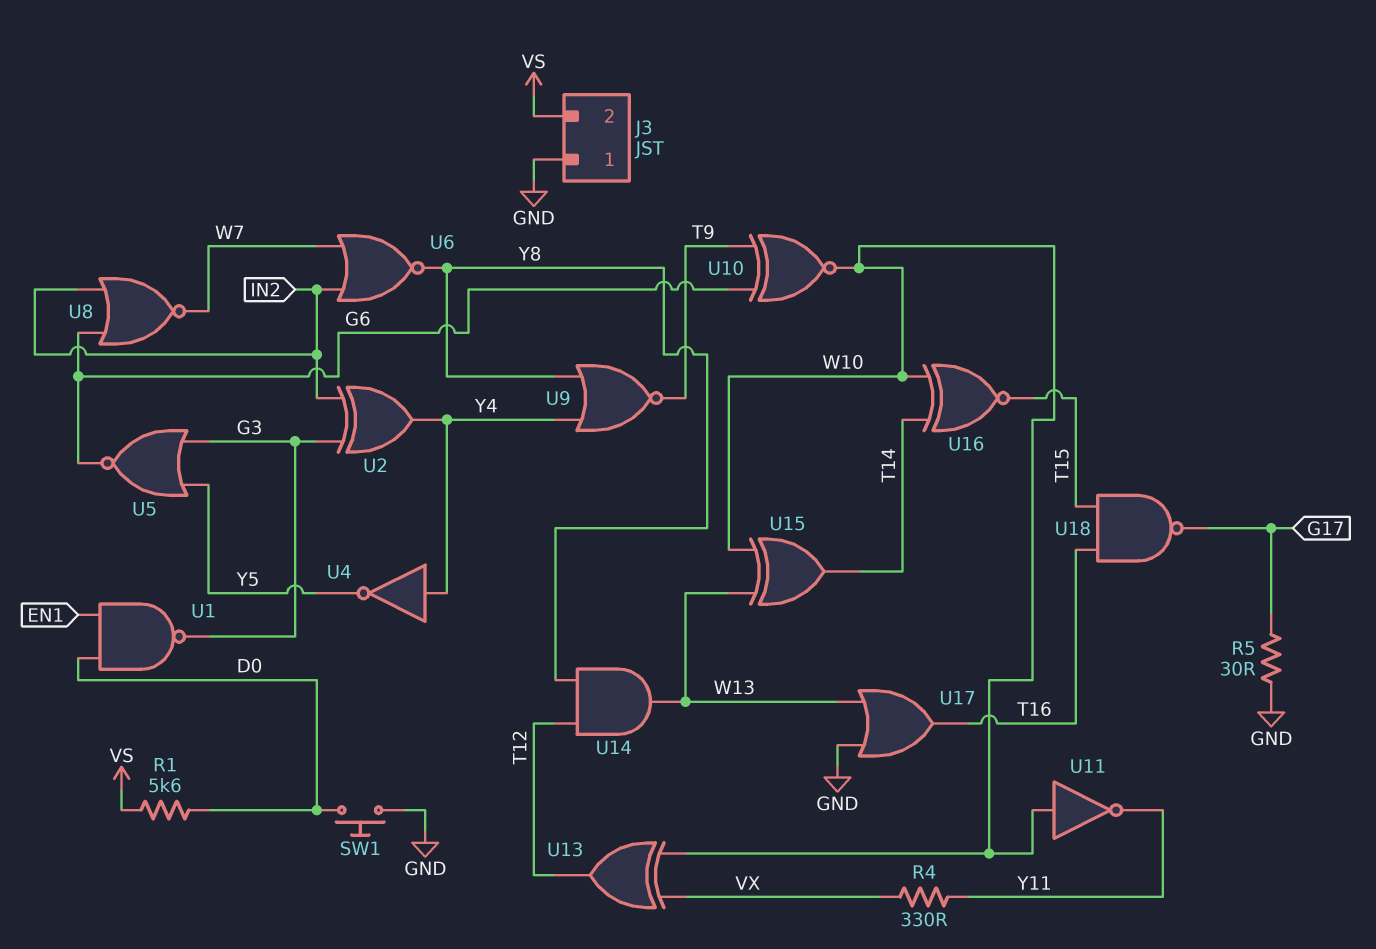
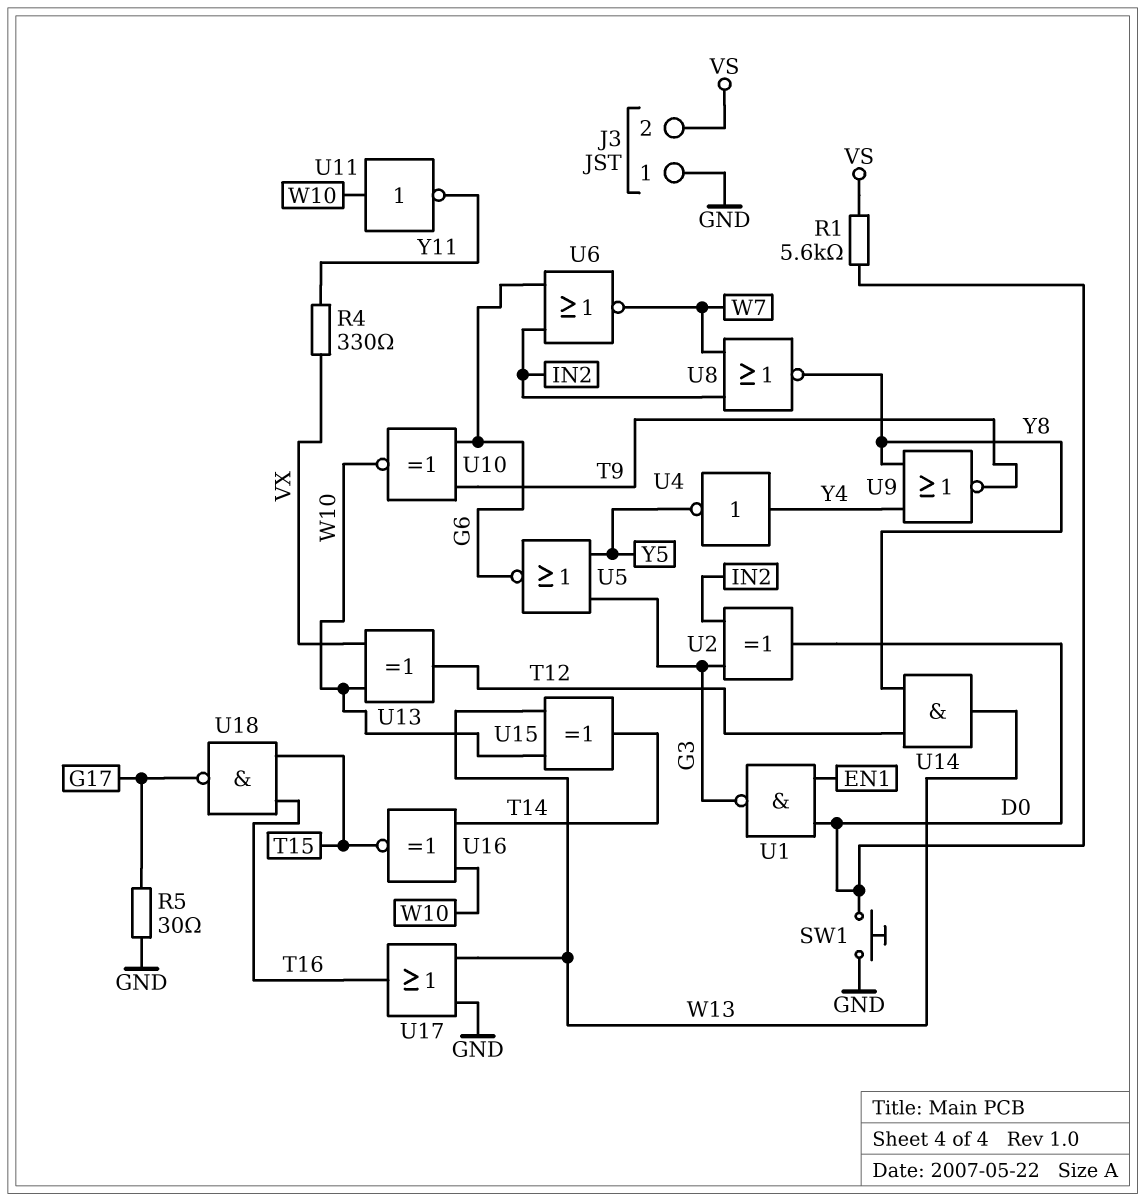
U2: XOR (in G3, in IN2, out Y4) -> XOR (in G3, in IN2, out D0)
U6: NOR (in IN2, in W7, out Y8) -> NOR (in G6, in IN2, out W7)
U8: NOR (in G6, in IN2, out W7) -> NOR (in IN2, in W7, out Y8)

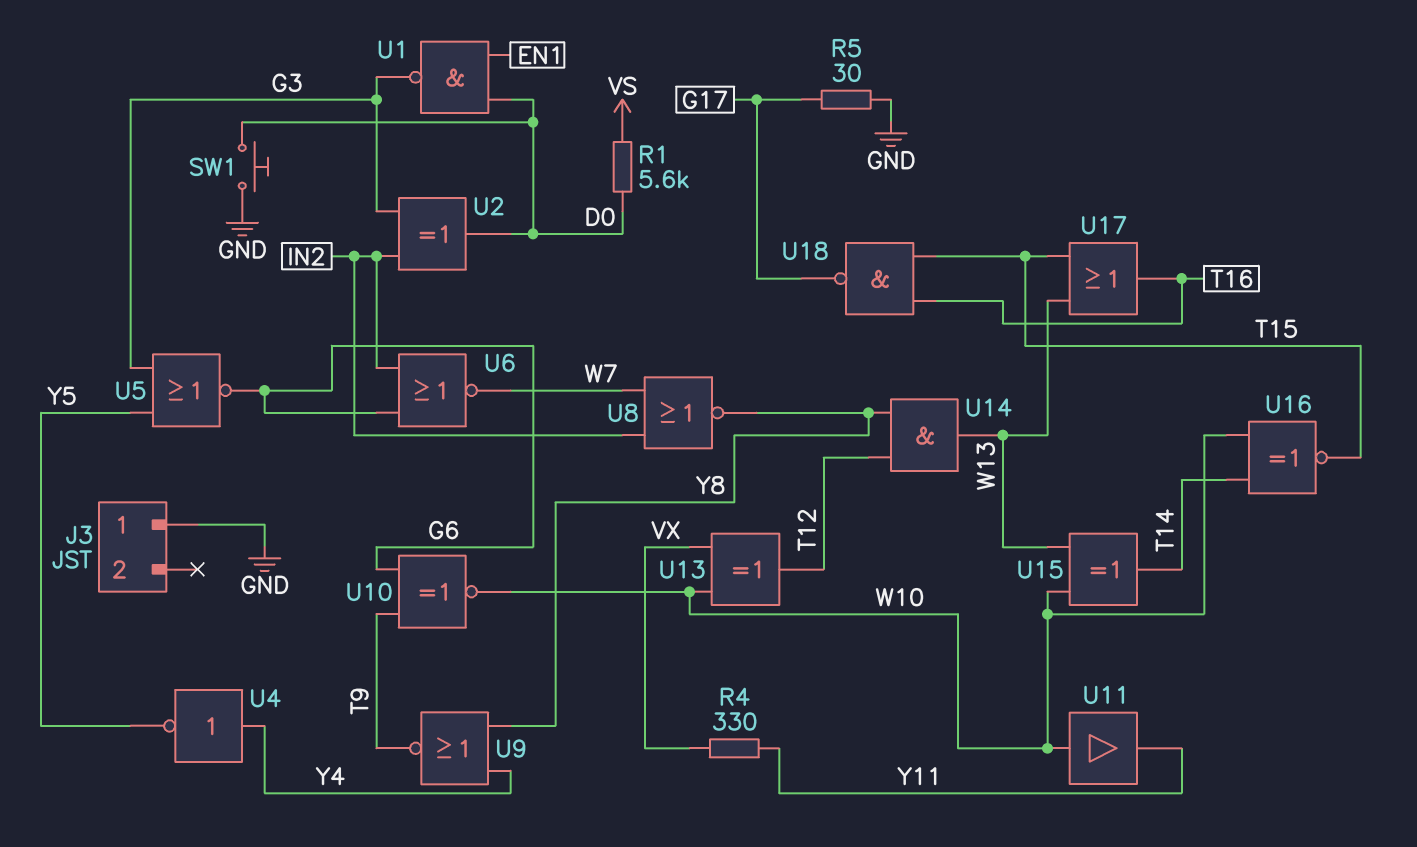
J3 pin 2: VS -> none
U11: NOT (in W10, out Y11) -> buffer (in W10, out Y11)
U17: OR (in GND, in W13, out T16) -> OR (in T15, in W13, out T16)

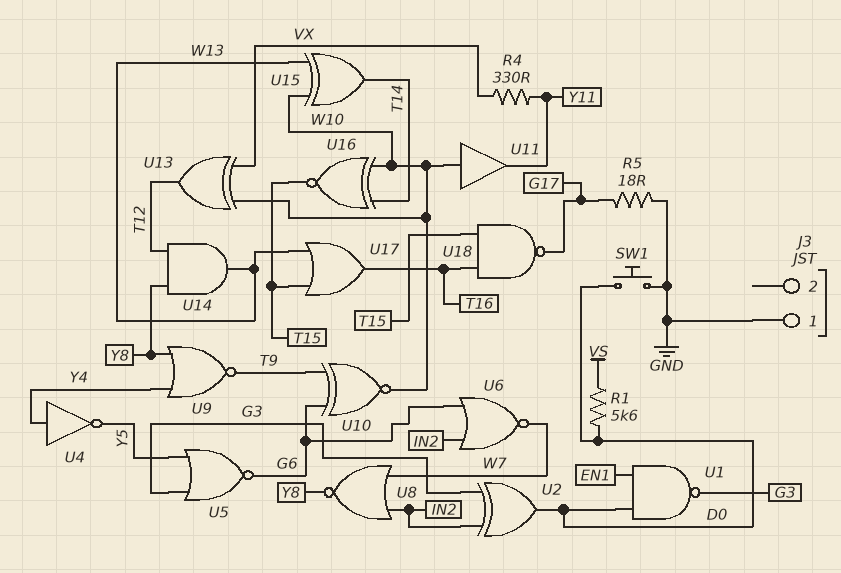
R5: 30 (G17, GND) -> 18 (G17, GND)

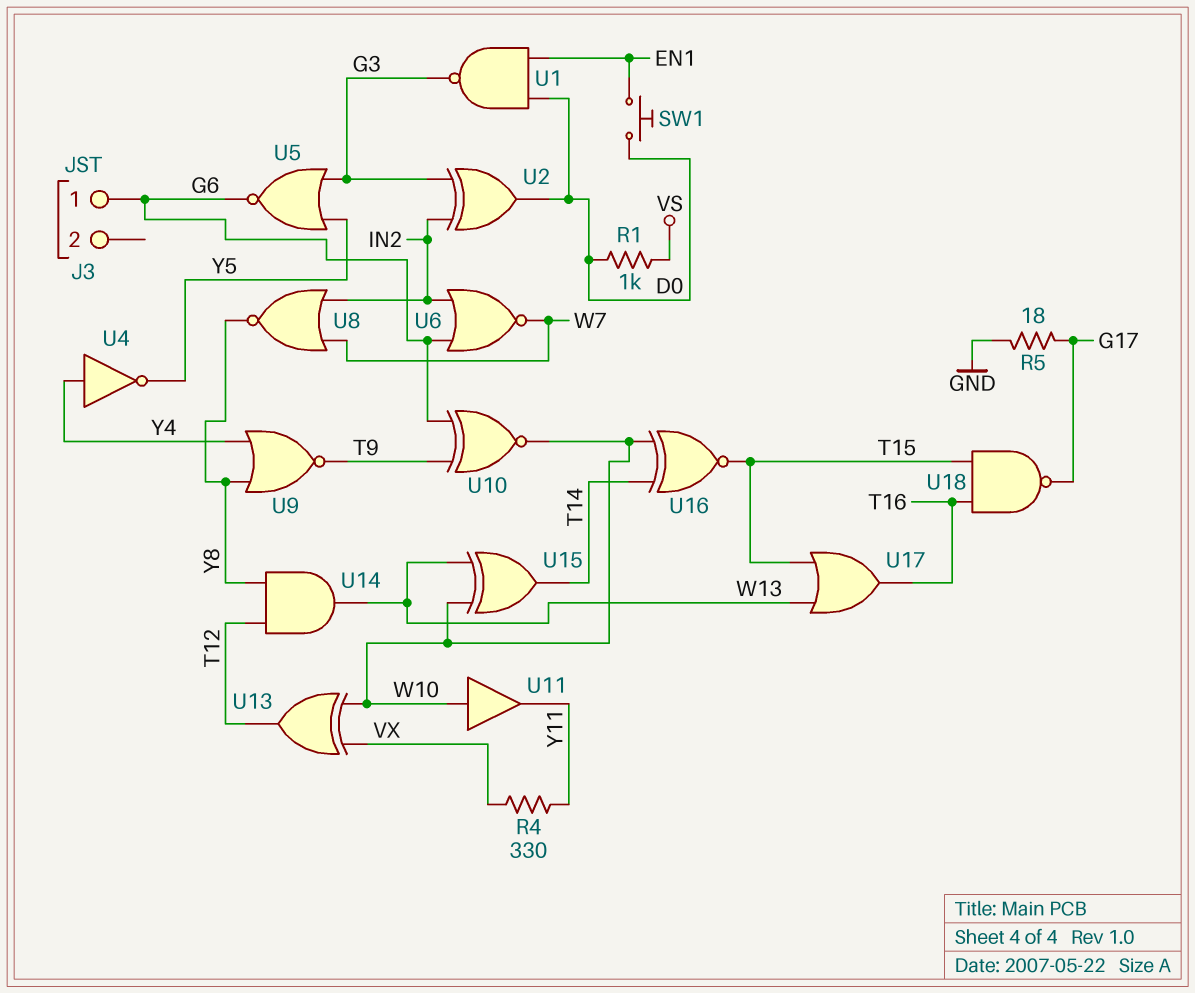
J3 pin 1: GND -> G6
R1: 5.6k (D0, VS) -> 1k (D0, VS)
SW1: button (D0, GND) -> button (D0, EN1)

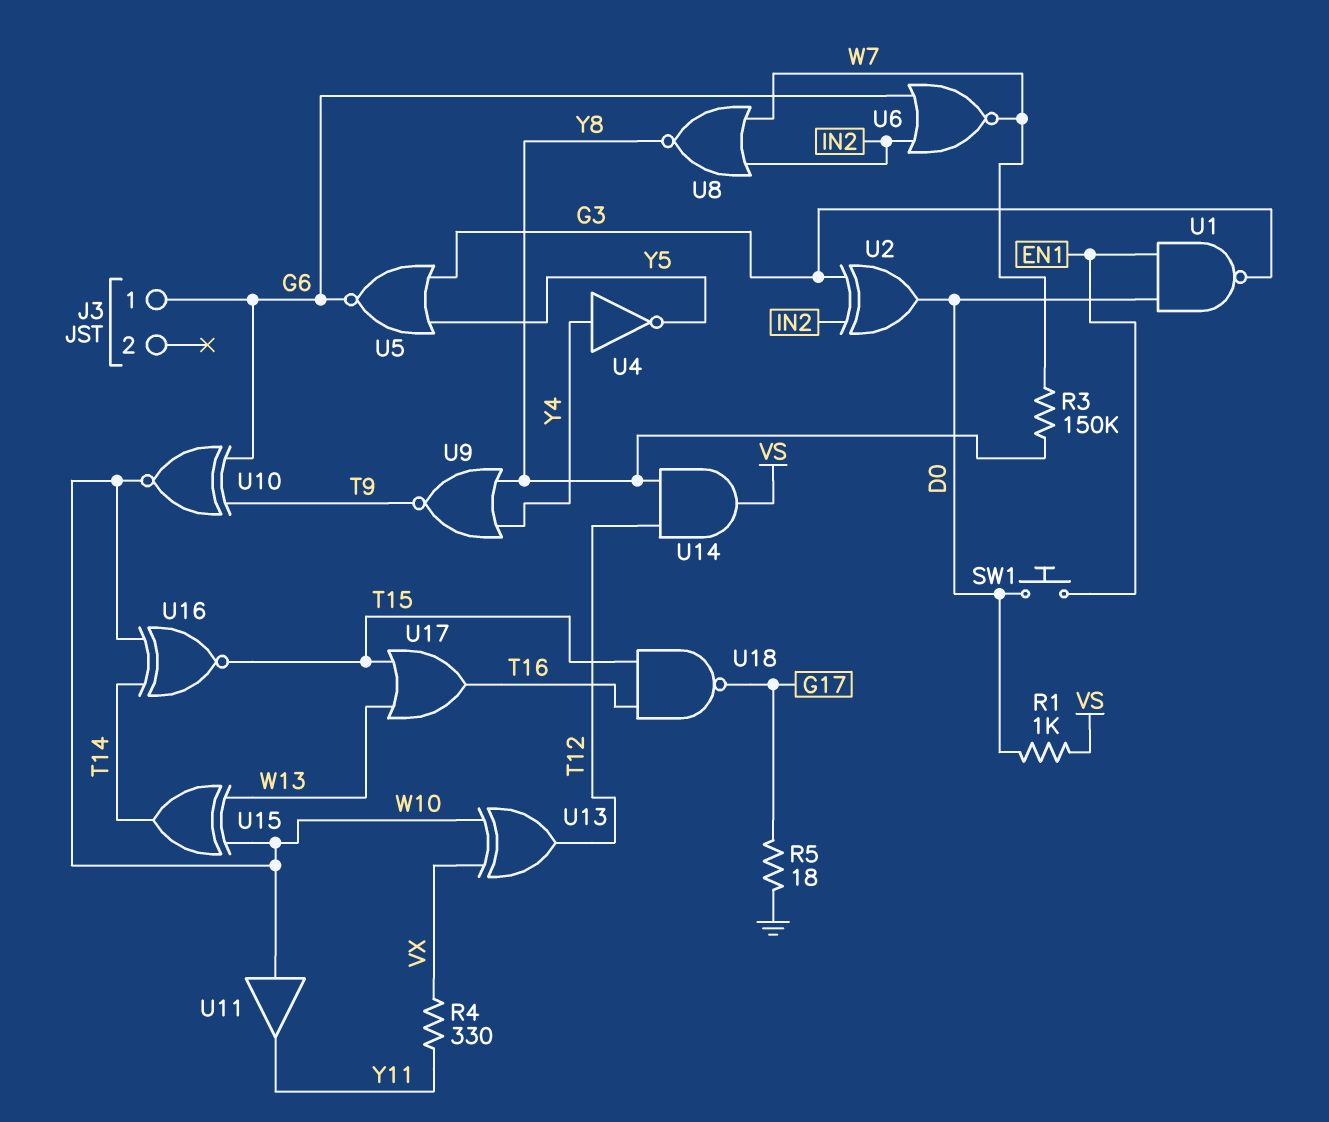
R3: none -> 150k (W7, Y8)
U14: AND (in T12, in Y8, out W13) -> AND (in T12, in Y8, out VS)

